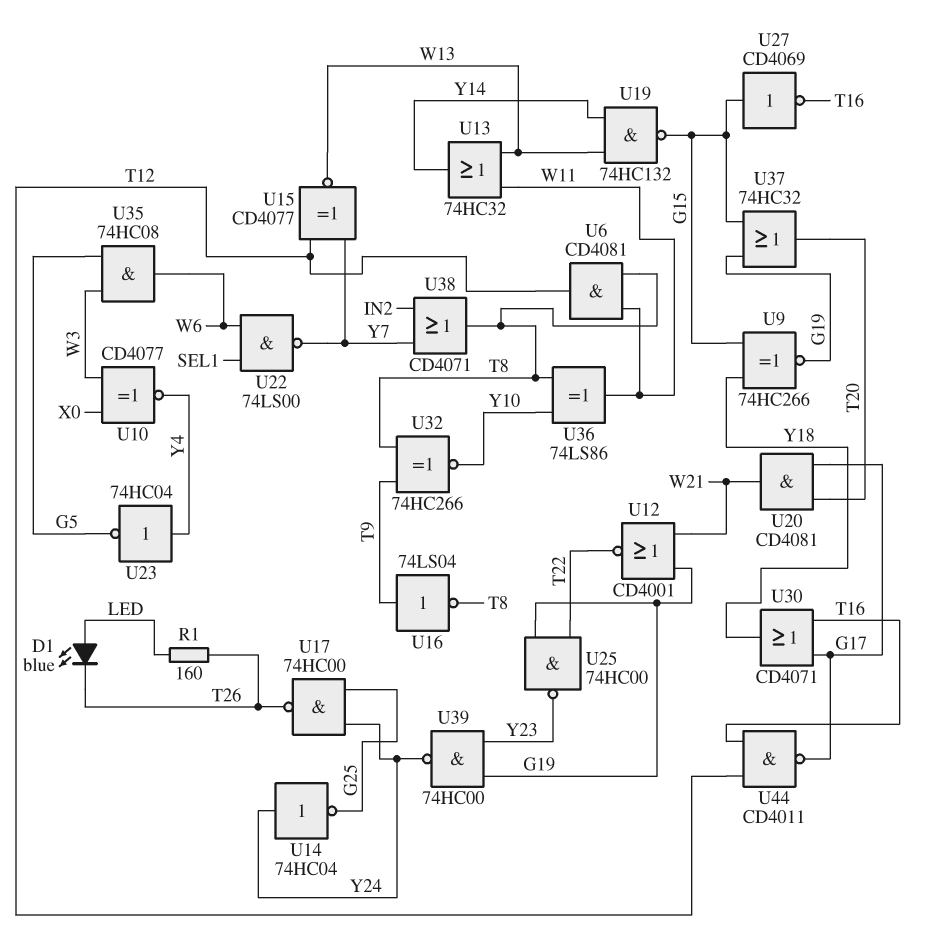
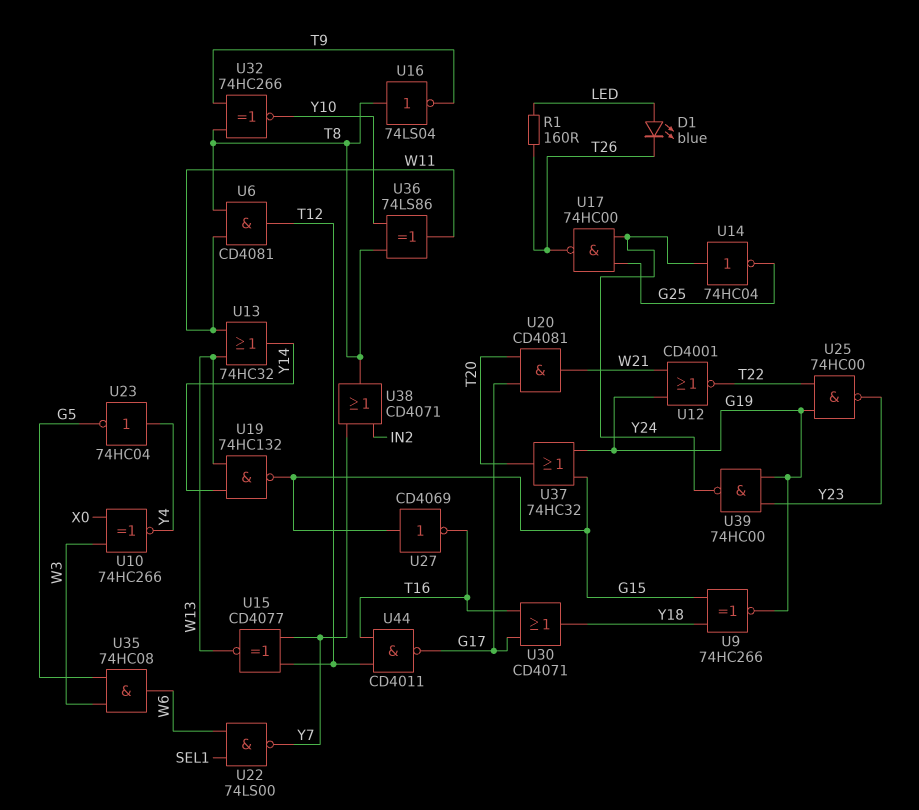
U10: XNOR CD4077 (in W3, in X0, out Y4) -> XNOR 74HC266 (in W3, in X0, out Y4)
U16: NOT 74LS04 (in T9, out T8) -> NOT 74LS04 (in T8, out T9)

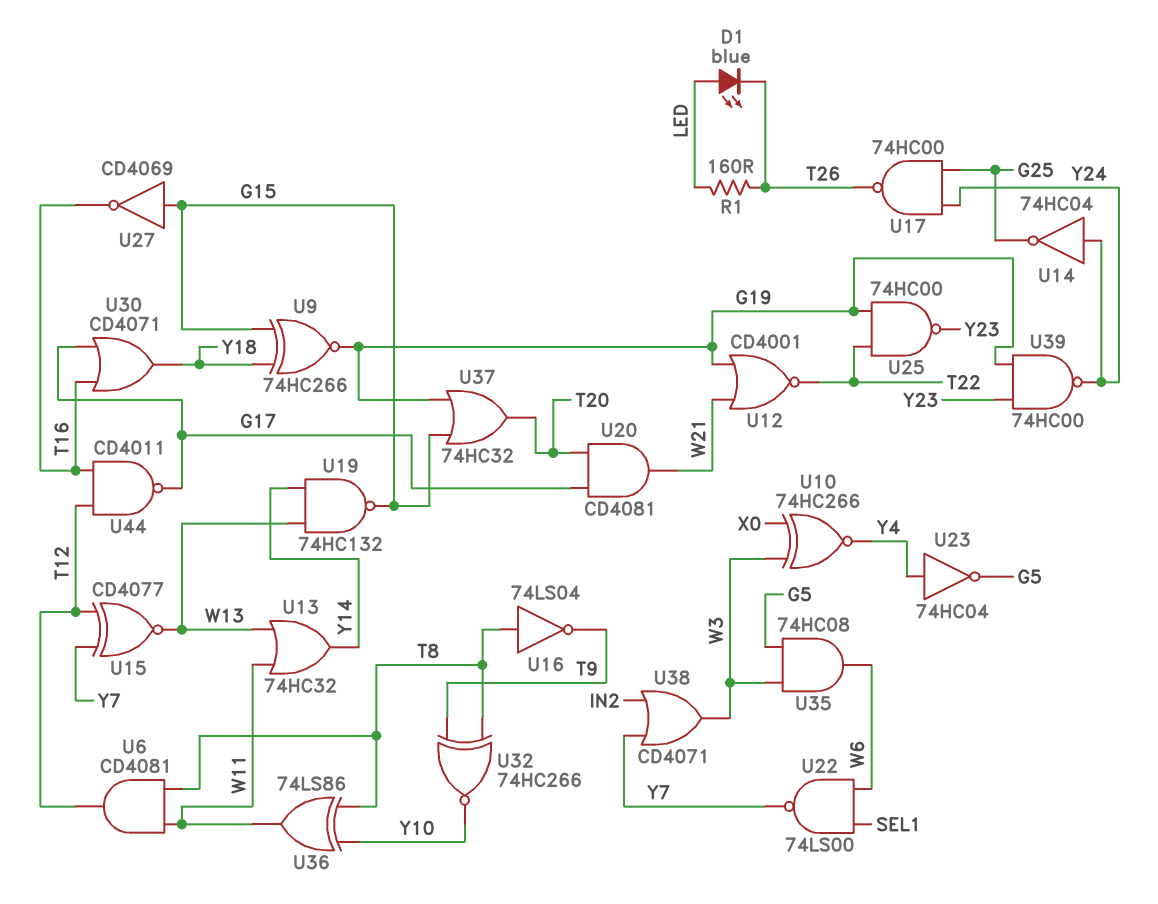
U38: OR CD4071 (in IN2, in Y7, out T8) -> OR CD4071 (in IN2, in Y7, out W3)

